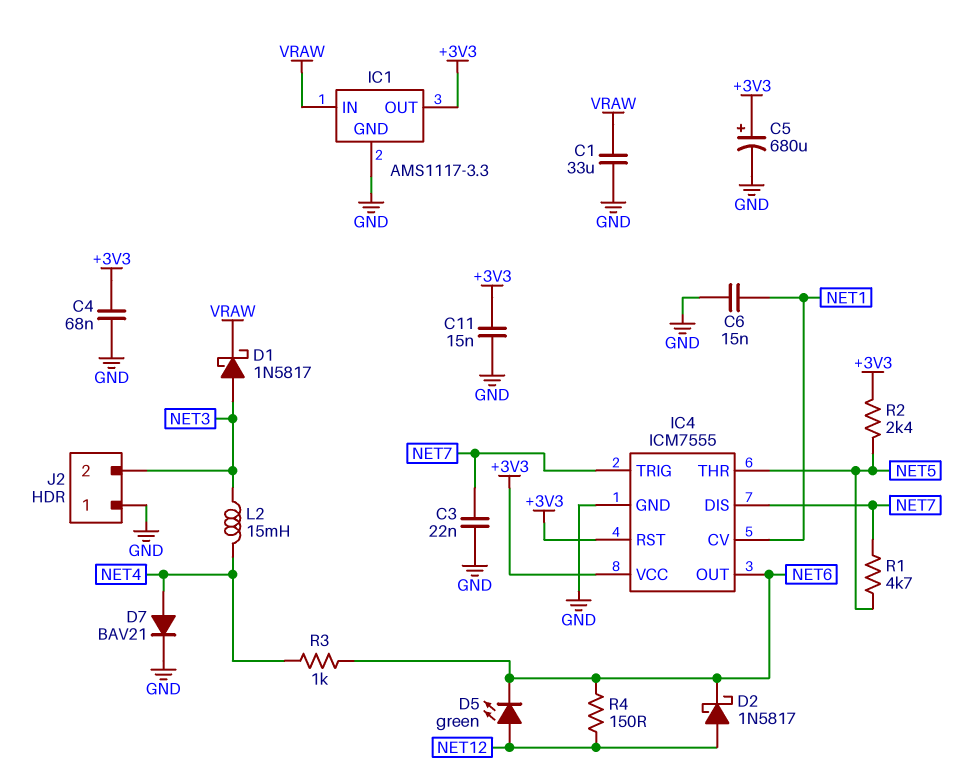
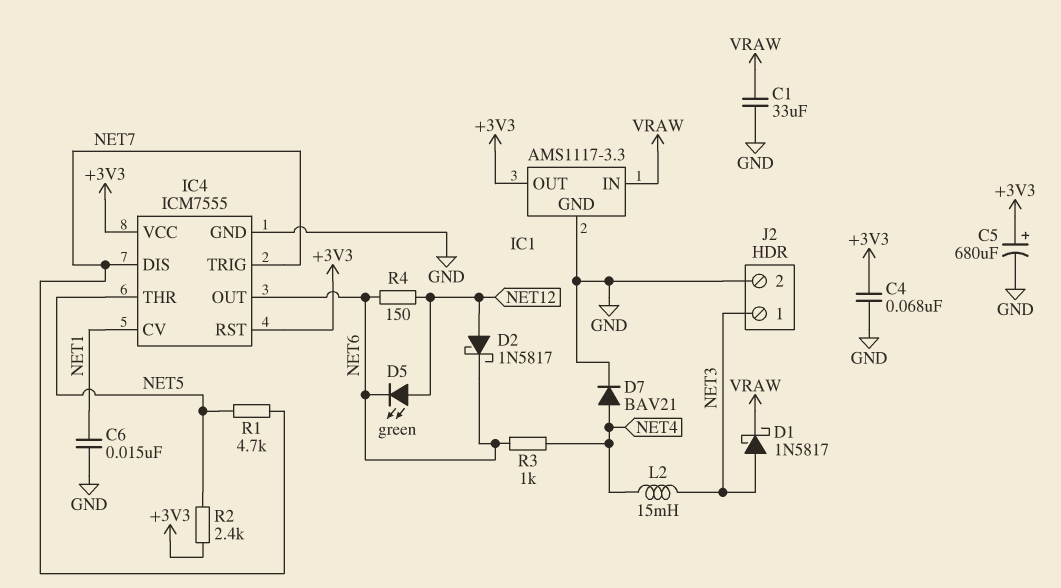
C3: 22nF (GND, NET7) -> none
C11: 15nF (+3V3, GND) -> none
J2 pin 1: GND -> NET3
J2 pin 2: NET3 -> GND

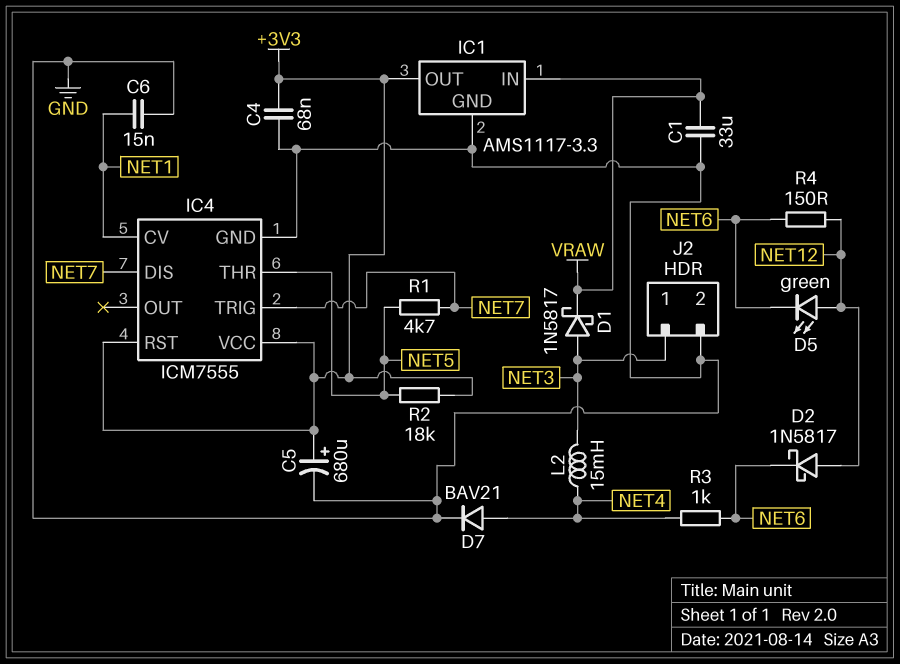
IC4 pin OUT: NET6 -> none
R2: 2.4k (+3V3, NET5) -> 18k (+3V3, NET5)

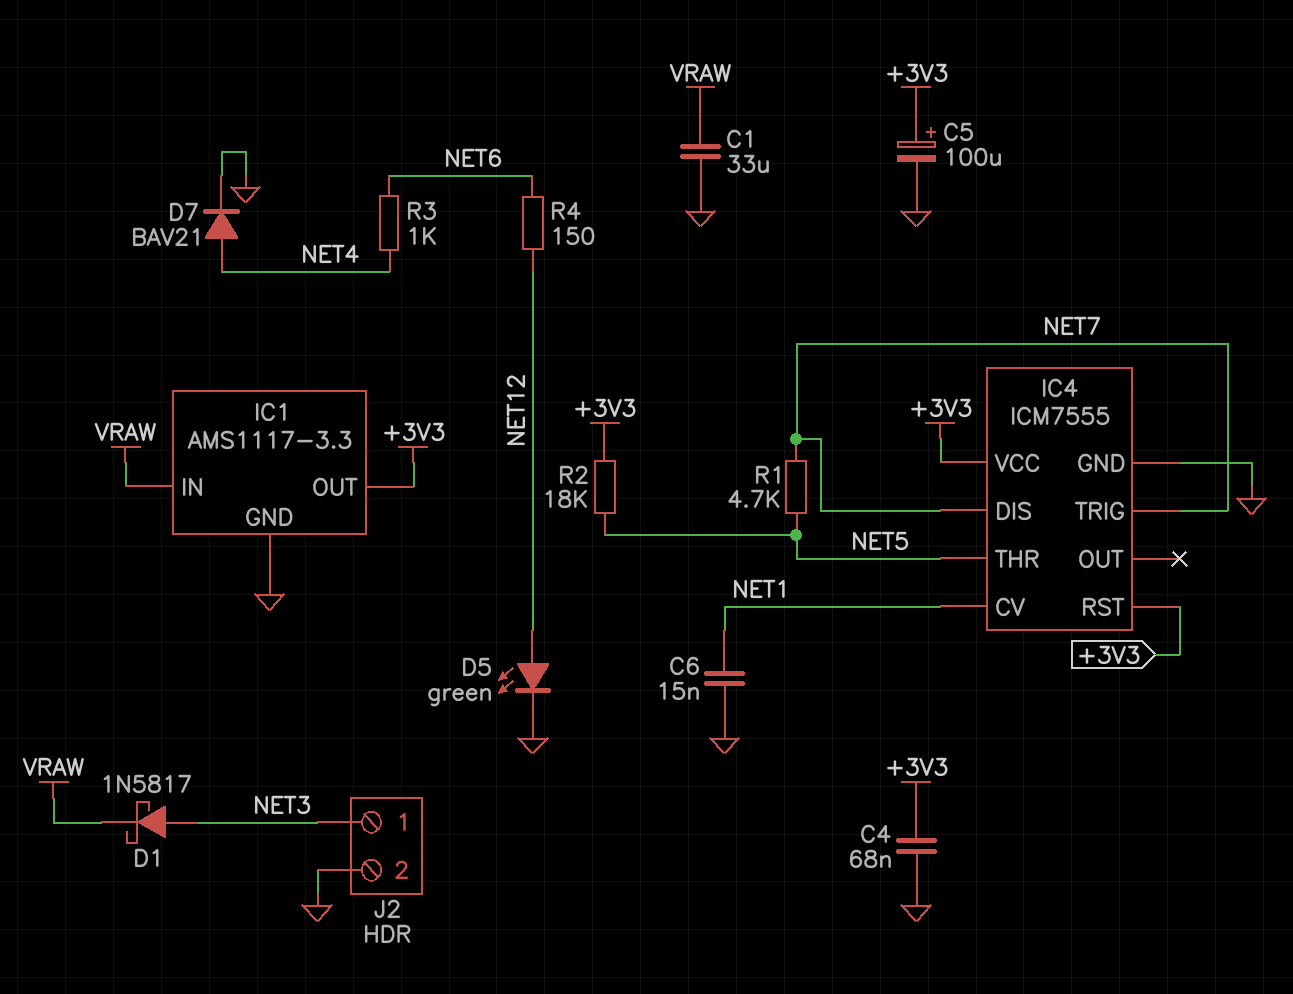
C5: 680uF (plus +3V3, minus GND) -> 100uF (plus +3V3, minus GND)
D2: schottky 1N5817 (A NET12, K NET6) -> none
D5: LED green (A NET12, K NET6) -> LED green (A NET12, K GND)
L2: 15mH (NET3, NET4) -> none

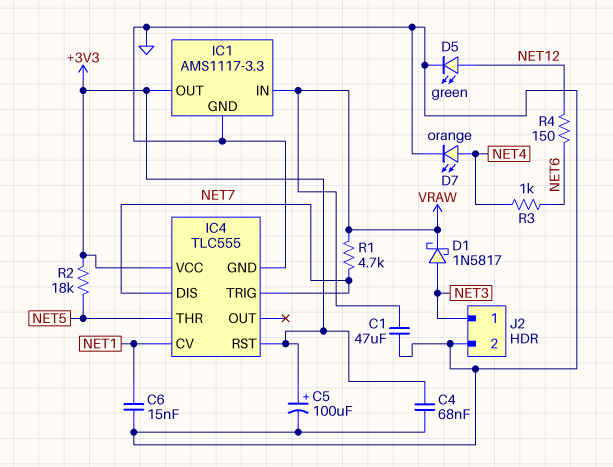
C1: 33uF (GND, VRAW) -> 47uF (GND, VRAW)
D7: diode BAV21 (A NET4, K GND) -> LED orange (A NET4, K GND)
IC4: ICM7555 -> TLC555
R1: 4.7k (NET5, NET7) -> 4.7k (NET7, VRAW)

